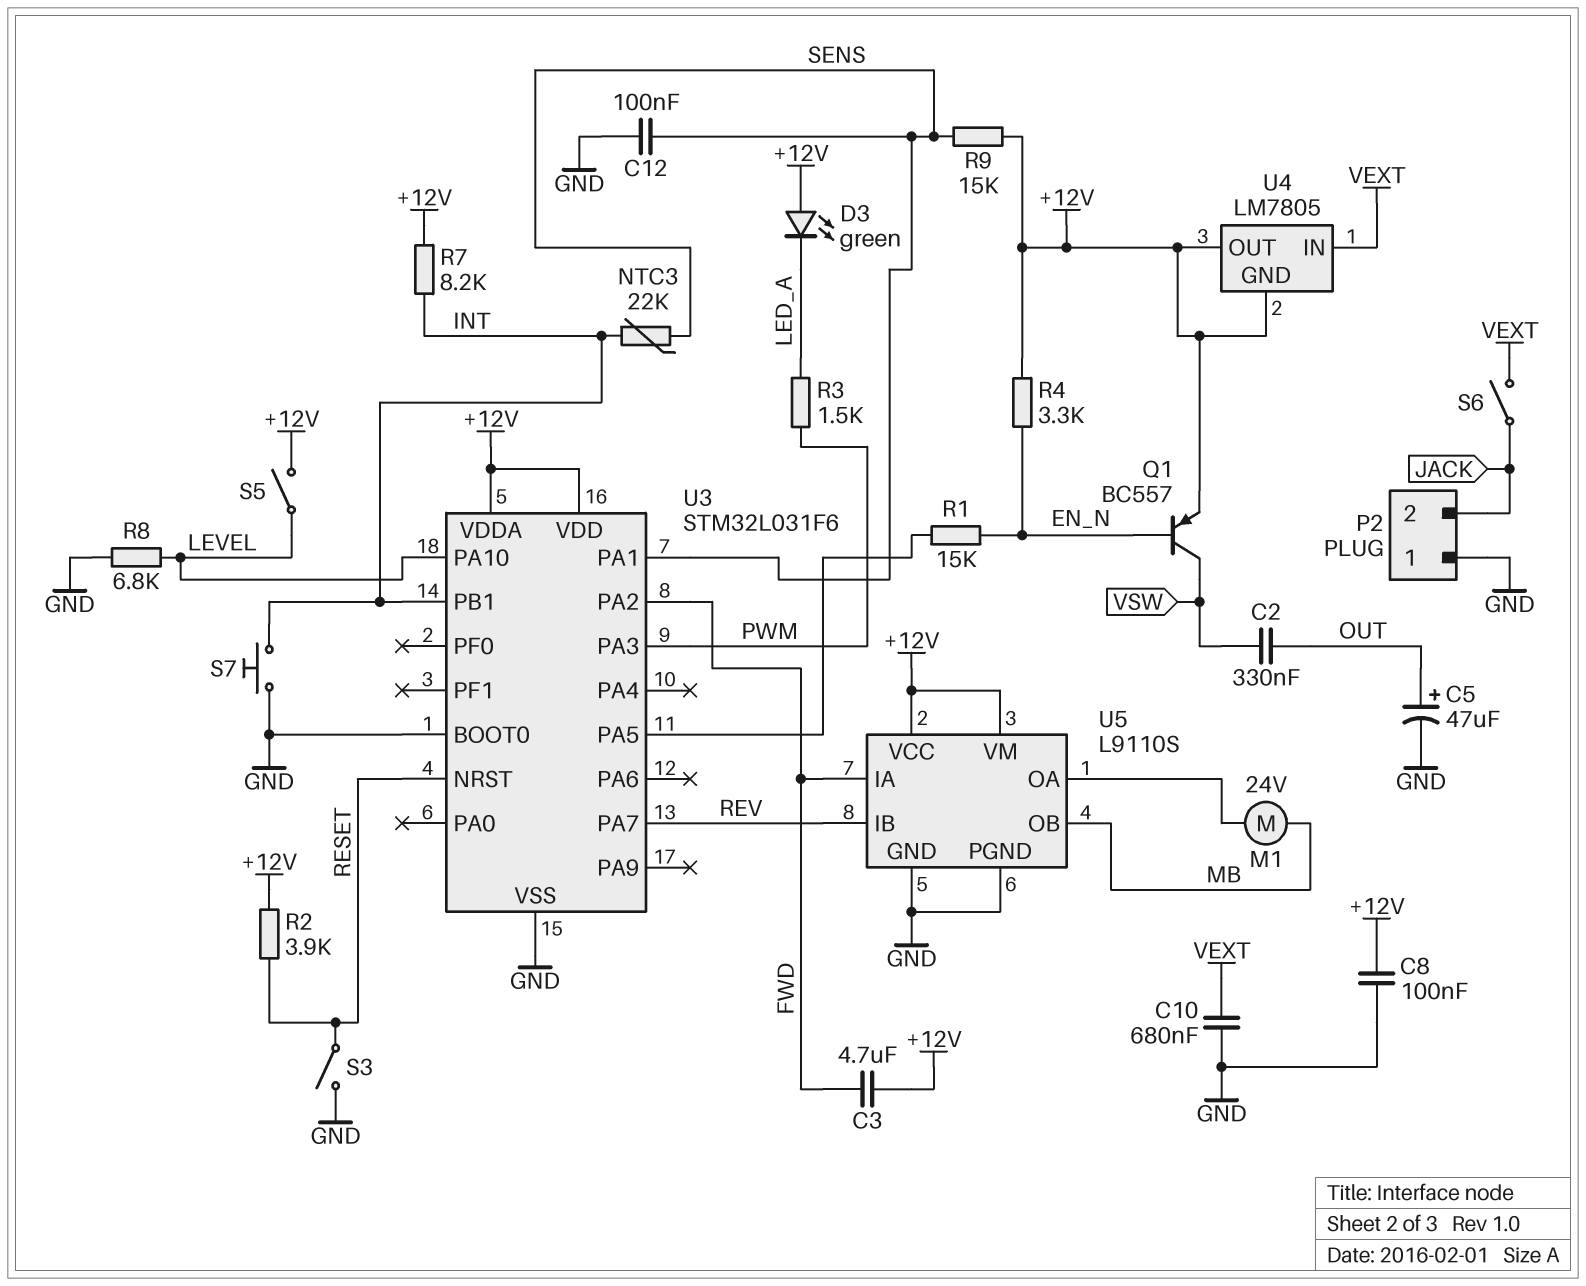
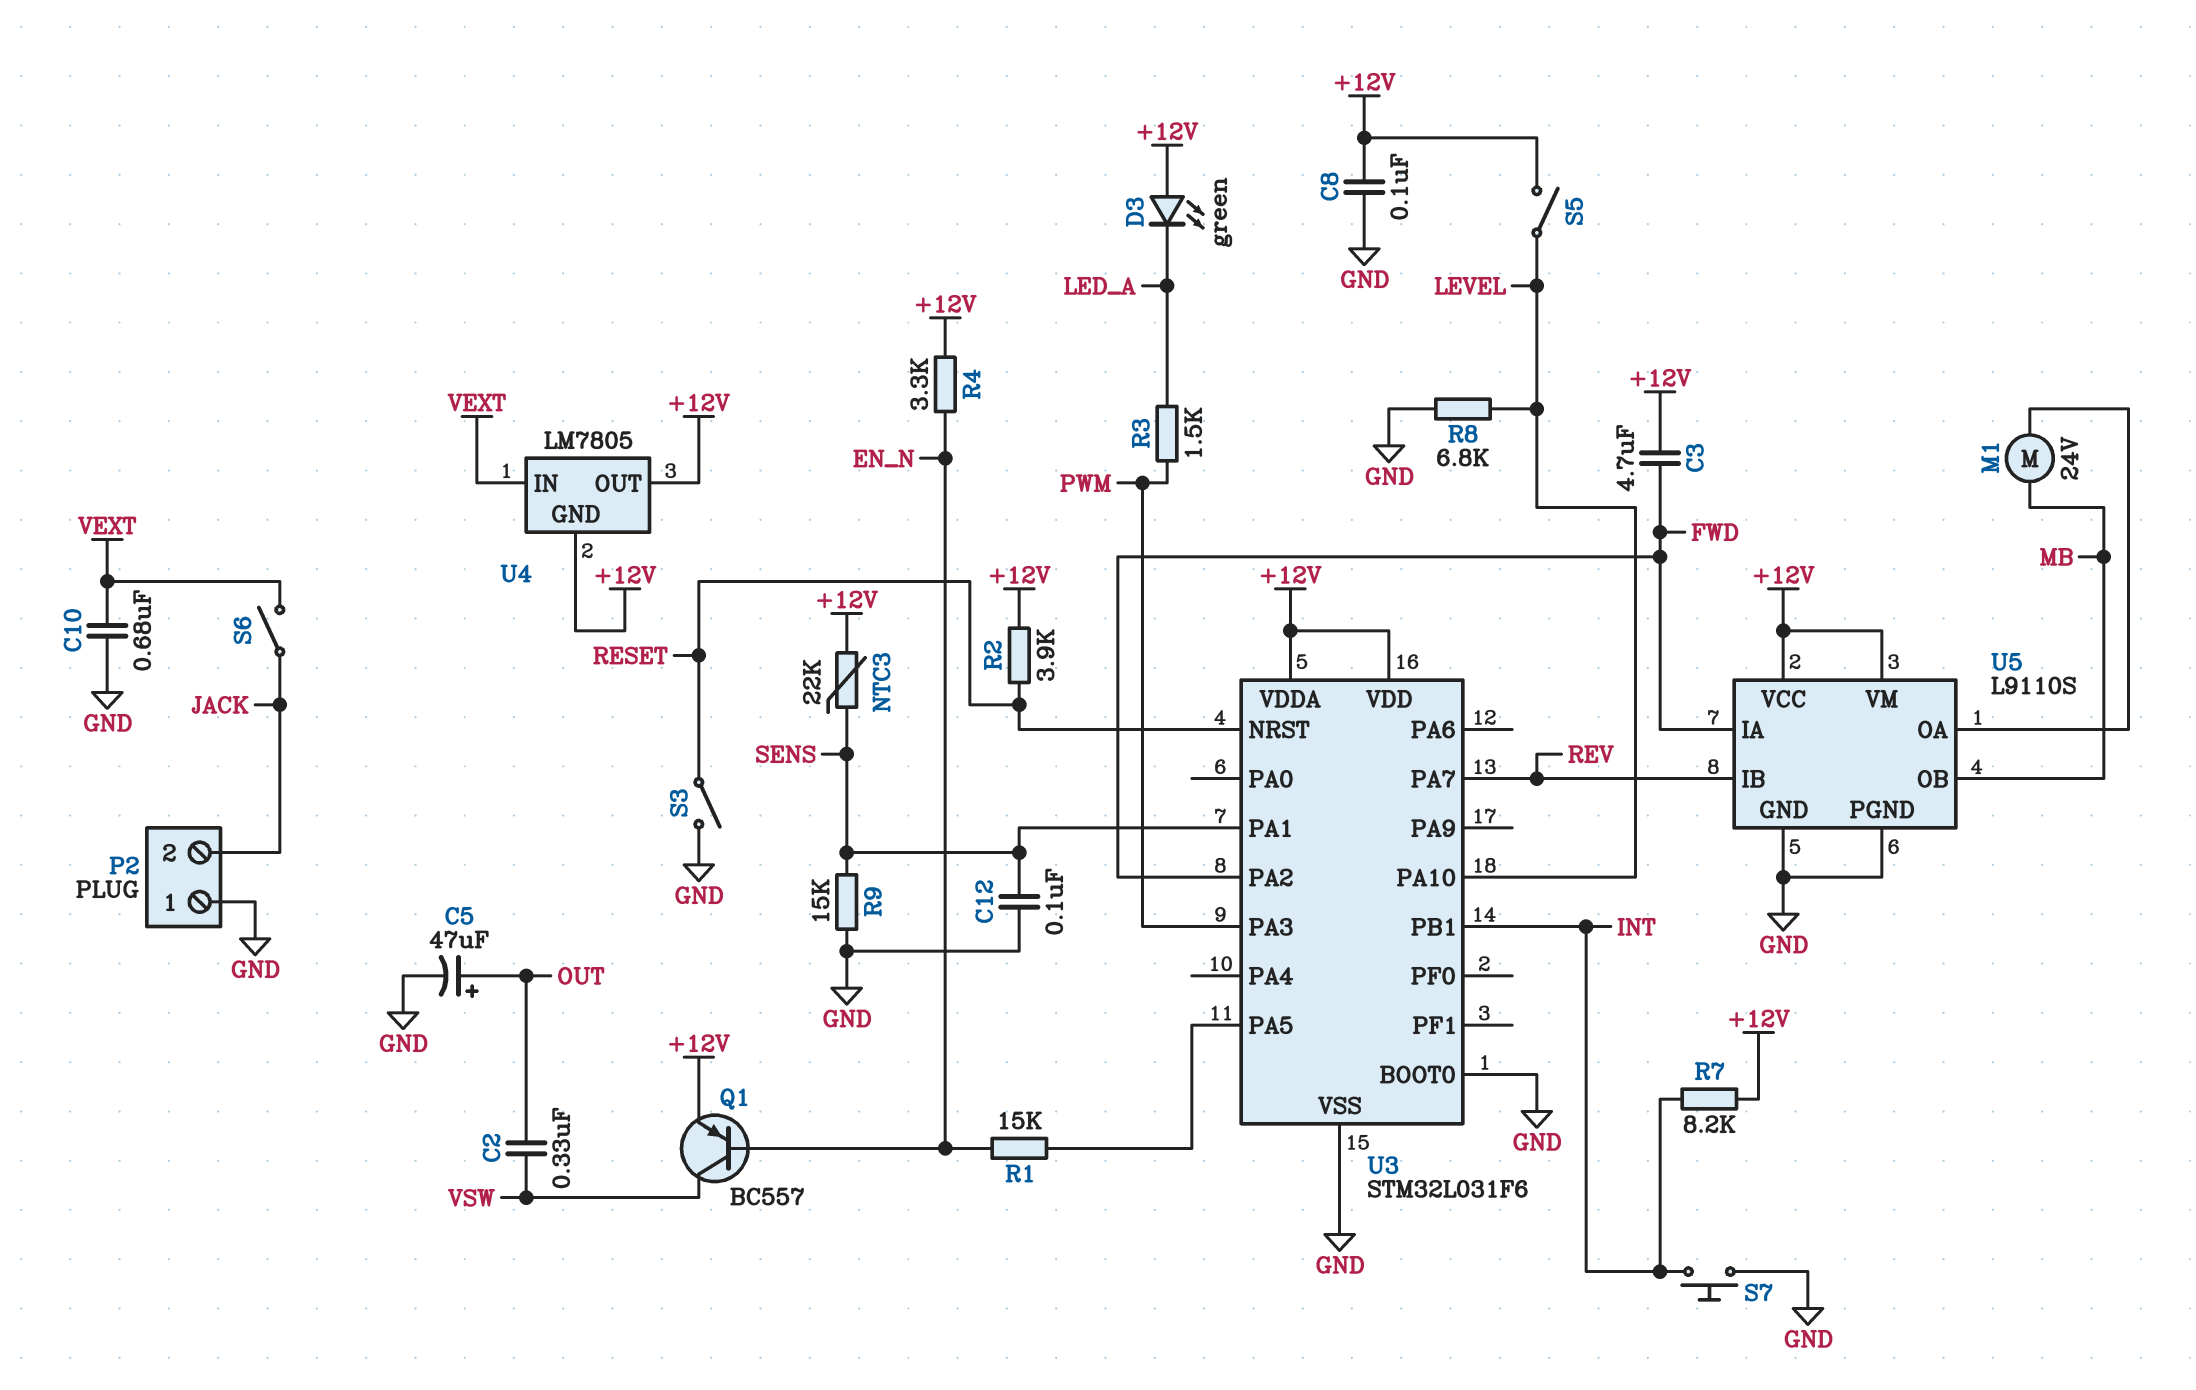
NTC3: 22k (INT, SENS) -> 22k (+12V, SENS)
R9: 15k (+12V, SENS) -> 15k (GND, SENS)

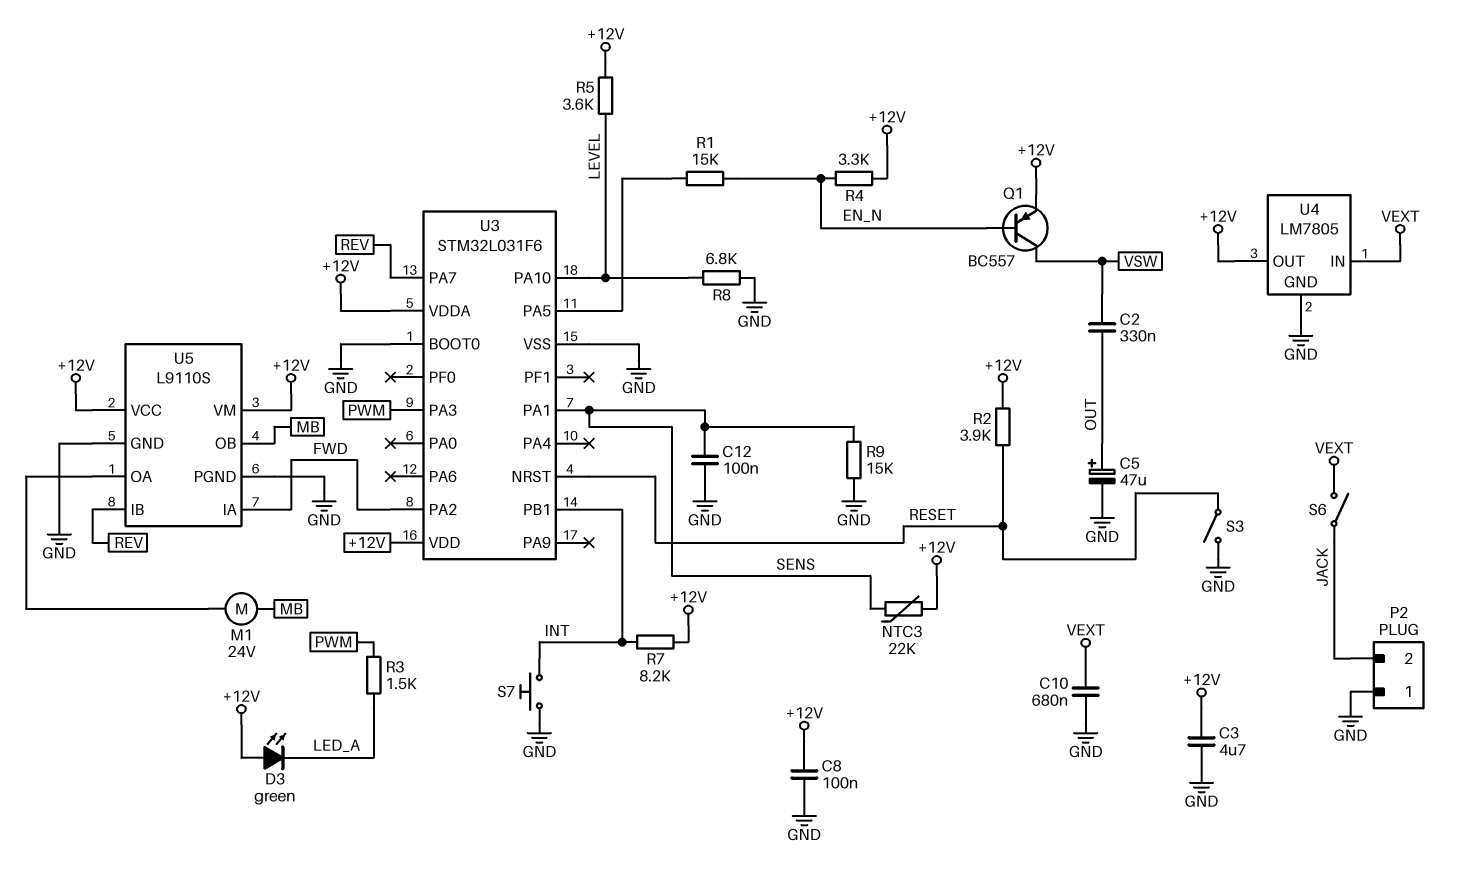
C3: 4.7uF (+12V, FWD) -> 4.7uF (+12V, GND)
R5: none -> 3.6k (+12V, LEVEL)
S5: switch (+12V, LEVEL) -> none
U4 pin GND: +12V -> GND

